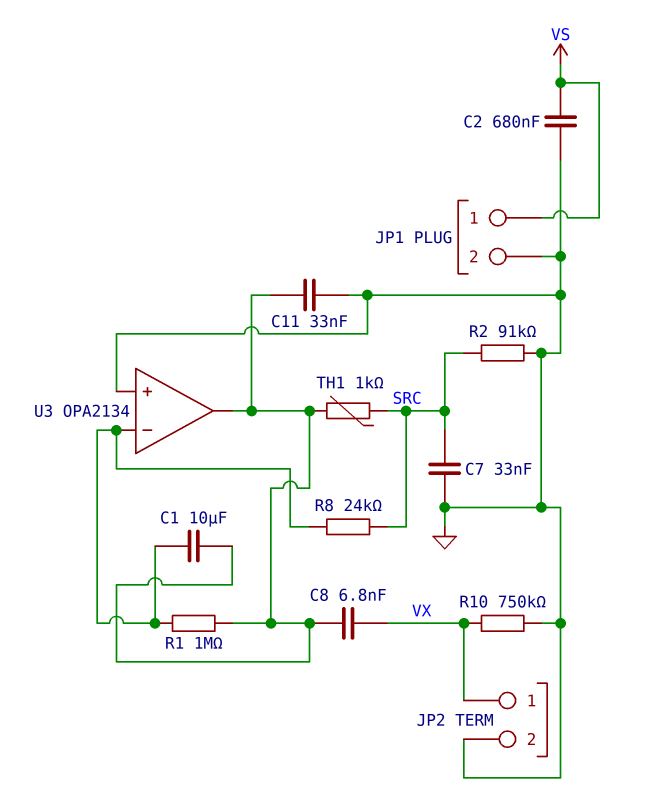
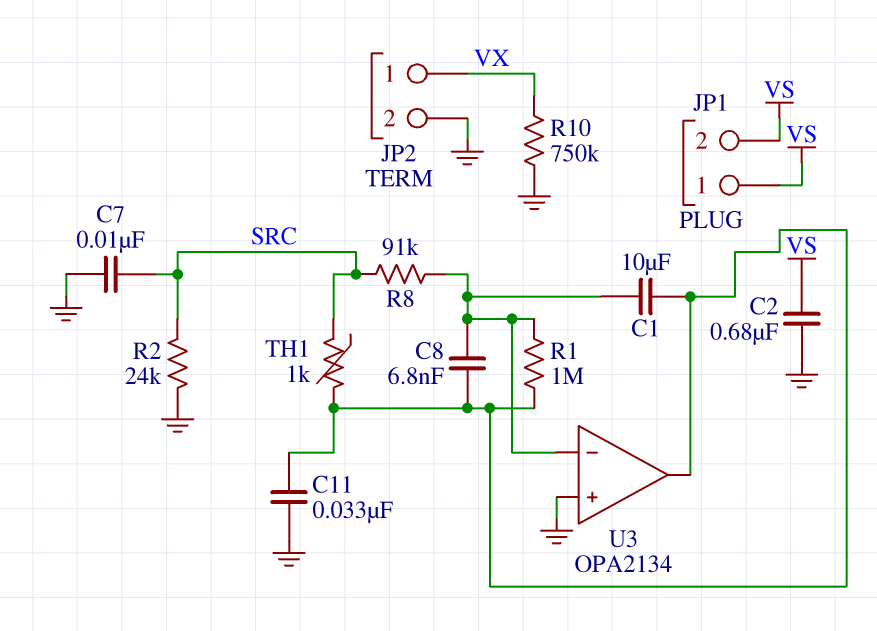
C7: 33nF (GND, SRC) -> 10nF (GND, SRC)
C8: 6.8nF (U3/out, VX) -> 6.8nF (U3/in-, U3/out)
JP1 pin 2: GND -> VS
R2: 91k (GND, SRC) -> 24k (GND, SRC)
R8: 24k (SRC, U3/in-) -> 91k (SRC, U3/in-)

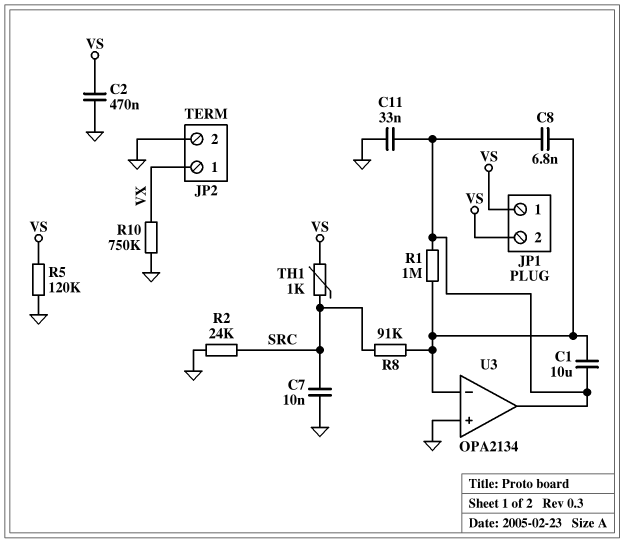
C2: 680nF (GND, VS) -> 470nF (GND, VS)
R5: none -> 120k (GND, VS)
TH1: 1k (SRC, U3/out) -> 1k (SRC, VS)

